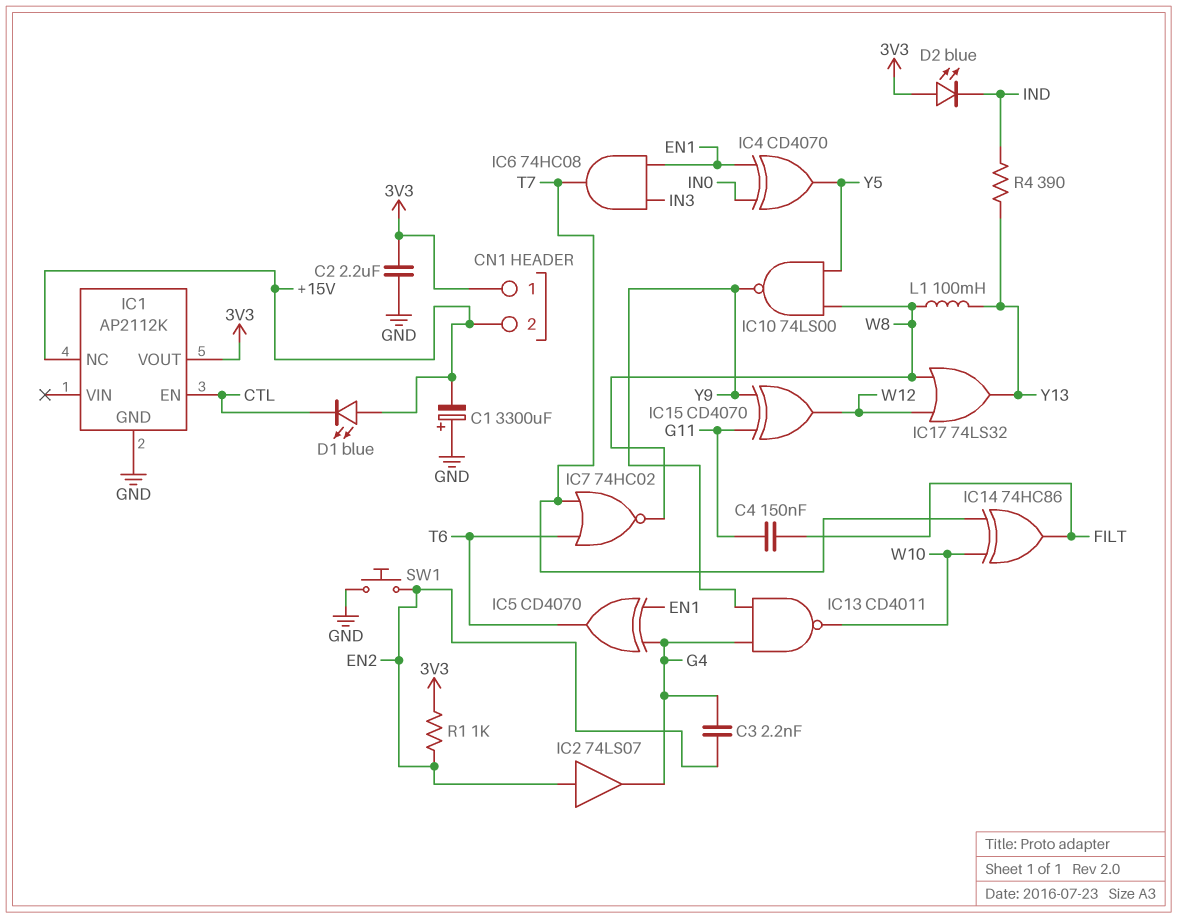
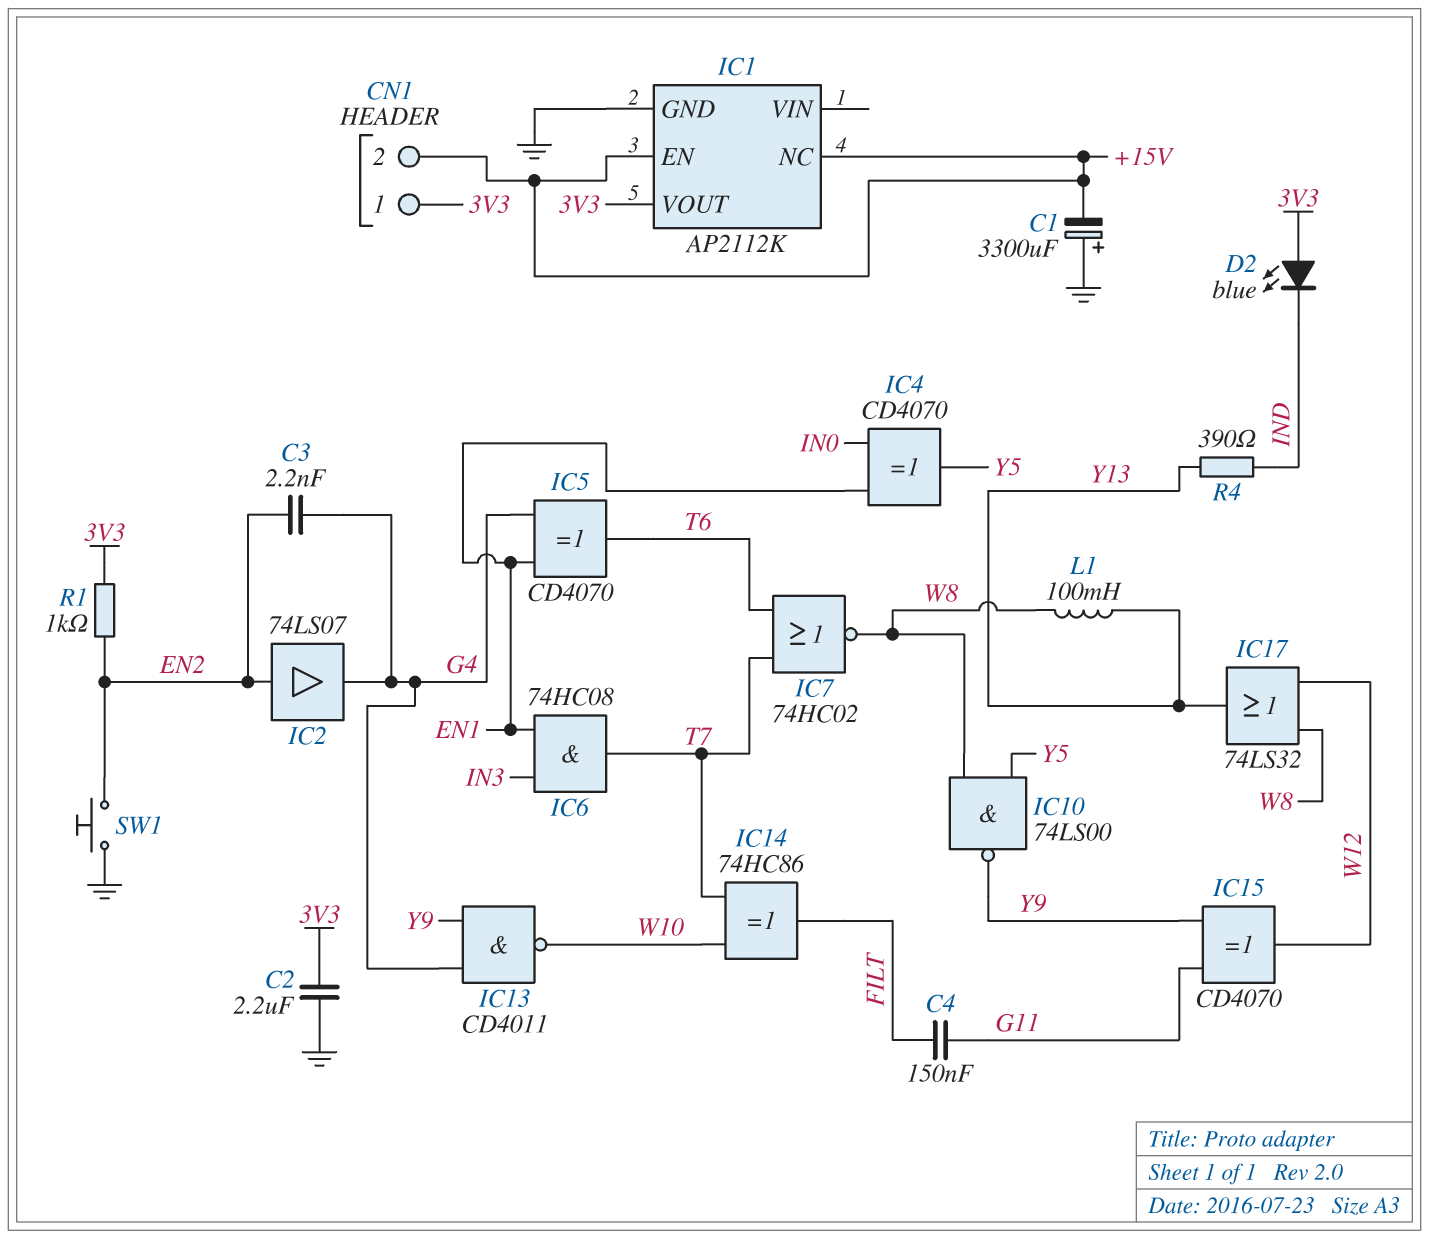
D1: LED blue (A +15V, K CTL) -> none
IC1 pin EN: CTL -> +15V

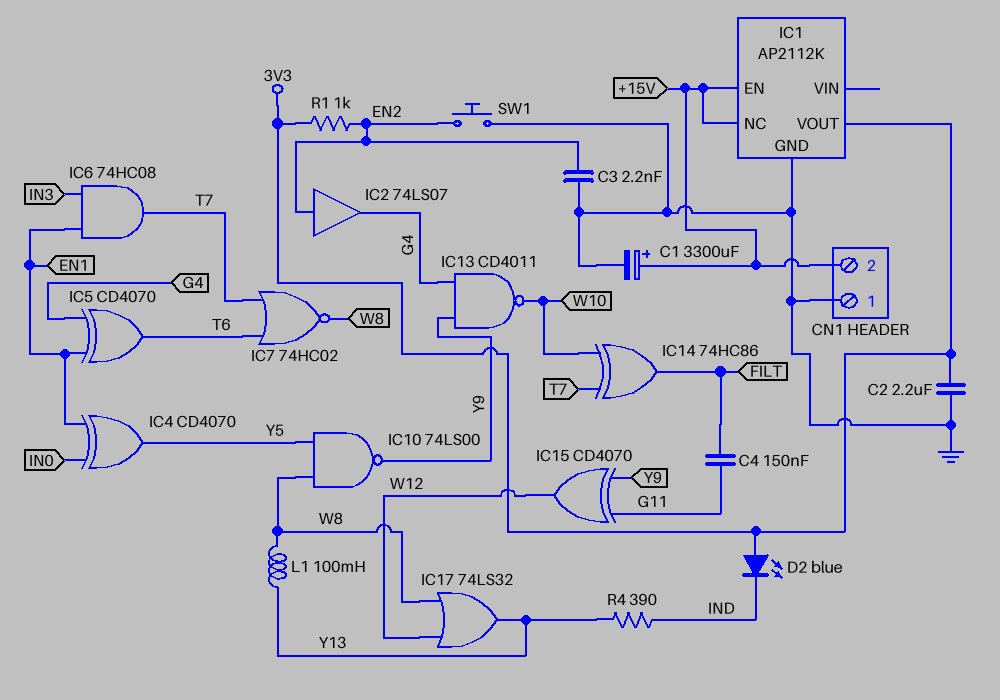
C1: 3300uF (plus GND, minus +15V) -> 3300uF (plus +15V, minus GND)
C3: 2.2nF (EN2, G4) -> 2.2nF (EN2, GND)
CN1 pin 1: 3V3 -> GND

